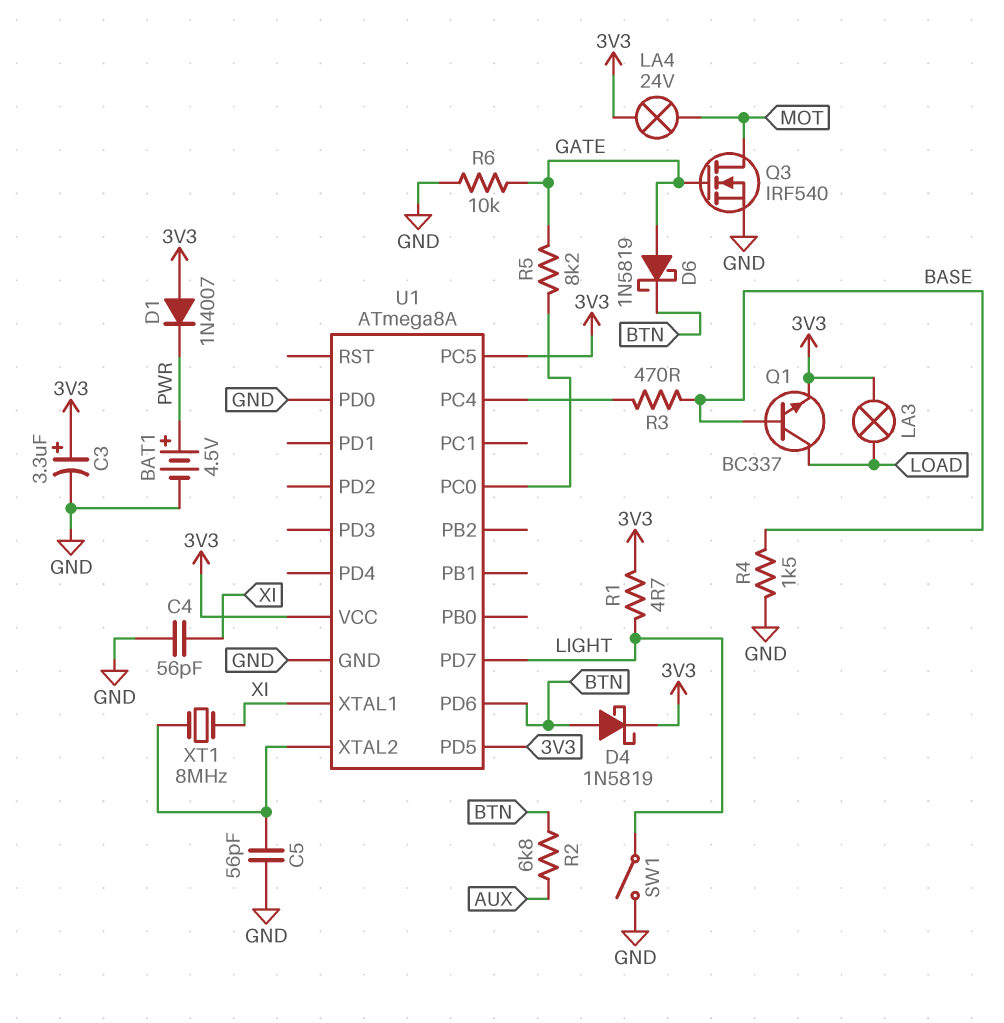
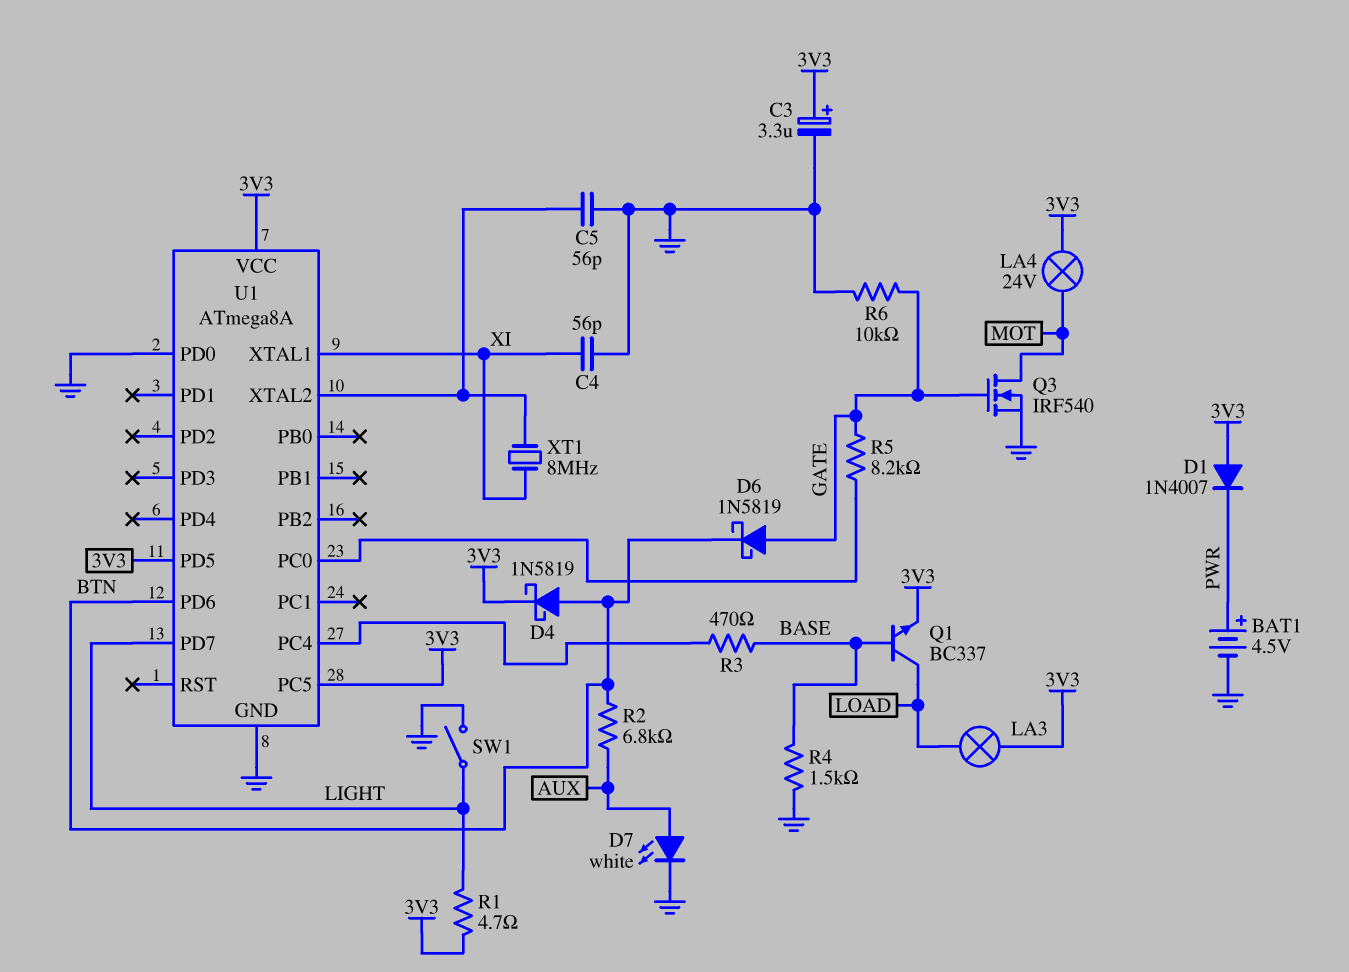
D7: none -> LED white (A AUX, K GND)

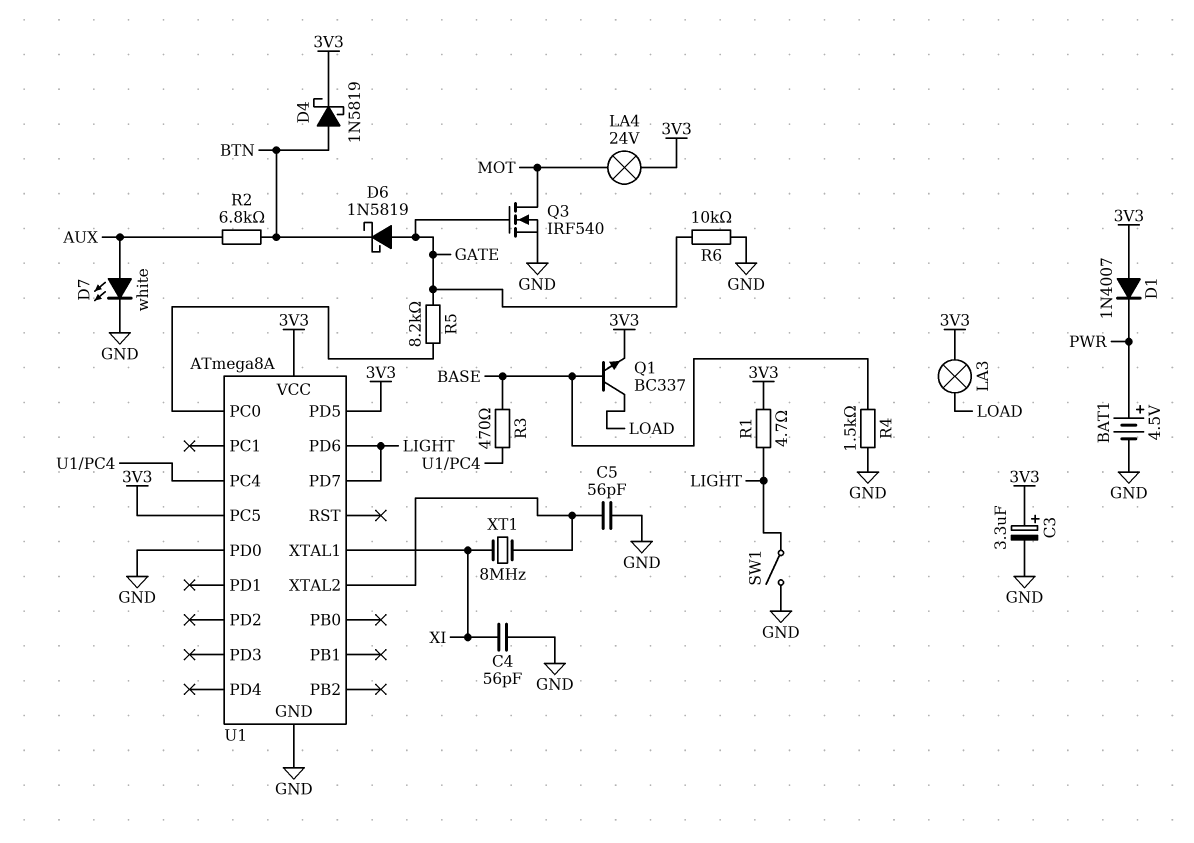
U1 pin PD6: BTN -> LIGHT

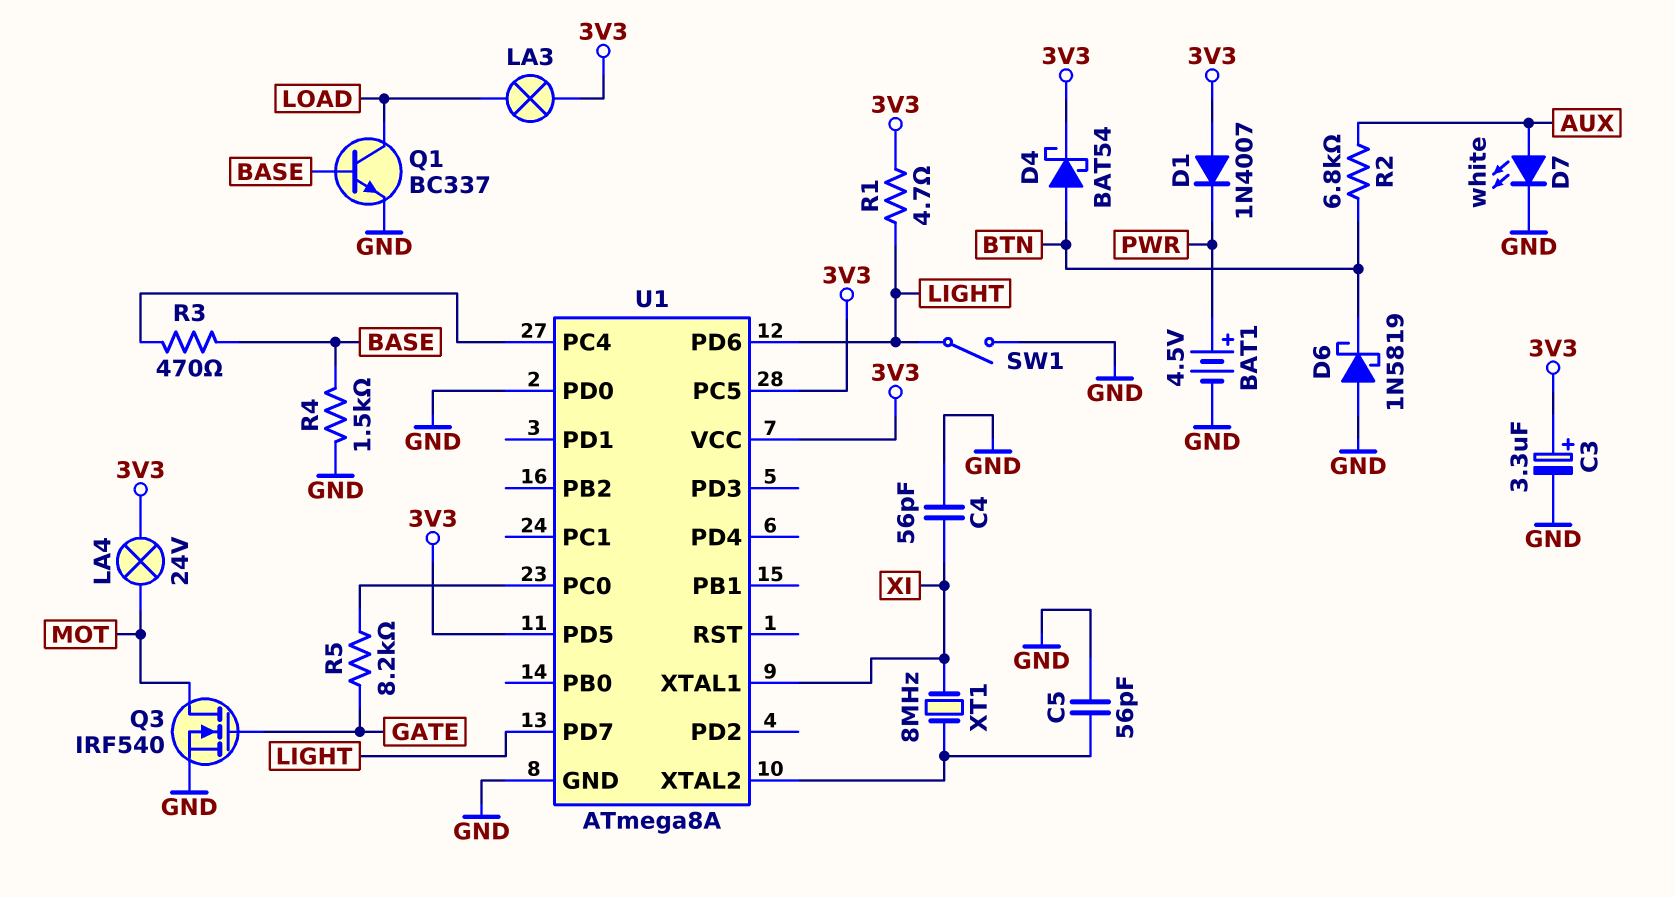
D4: schottky 1N5819 (A BTN, K 3V3) -> schottky BAT54 (A BTN, K 3V3)
D6: schottky 1N5819 (A GATE, K BTN) -> schottky 1N5819 (A GND, K BTN)
Q1: NPN BC337 (B BASE, C LOAD, E 3V3) -> NPN BC337 (B BASE, C LOAD, E GND)
R6: 10k (GATE, GND) -> none

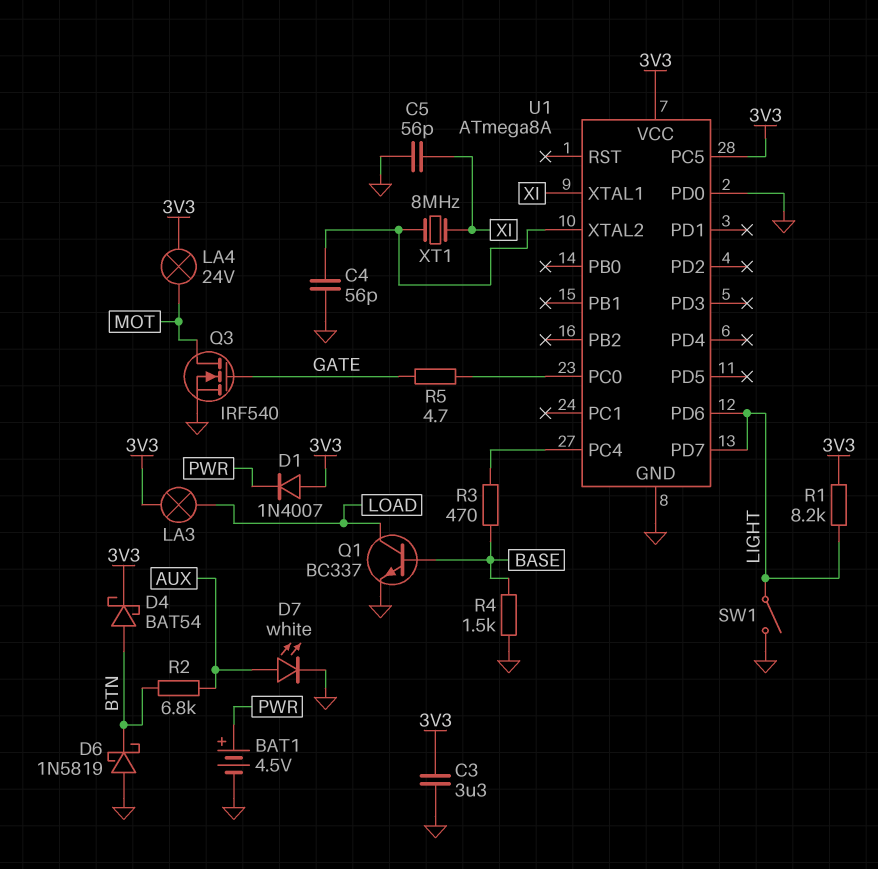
C3: 3.3uF (plus 3V3, minus GND) -> 3.3uF (3V3, GND)
C4: 56pF (GND, XI) -> 56pF (GND, U1/XTAL2)
C5: 56pF (GND, U1/XTAL2) -> 56pF (GND, XI)
R1: 4.7 (3V3, LIGHT) -> 8.2k (3V3, LIGHT)
R5: 8.2k (GATE, U1/PC0) -> 4.7 (GATE, U1/PC0)
U1 pin PD5: 3V3 -> none

